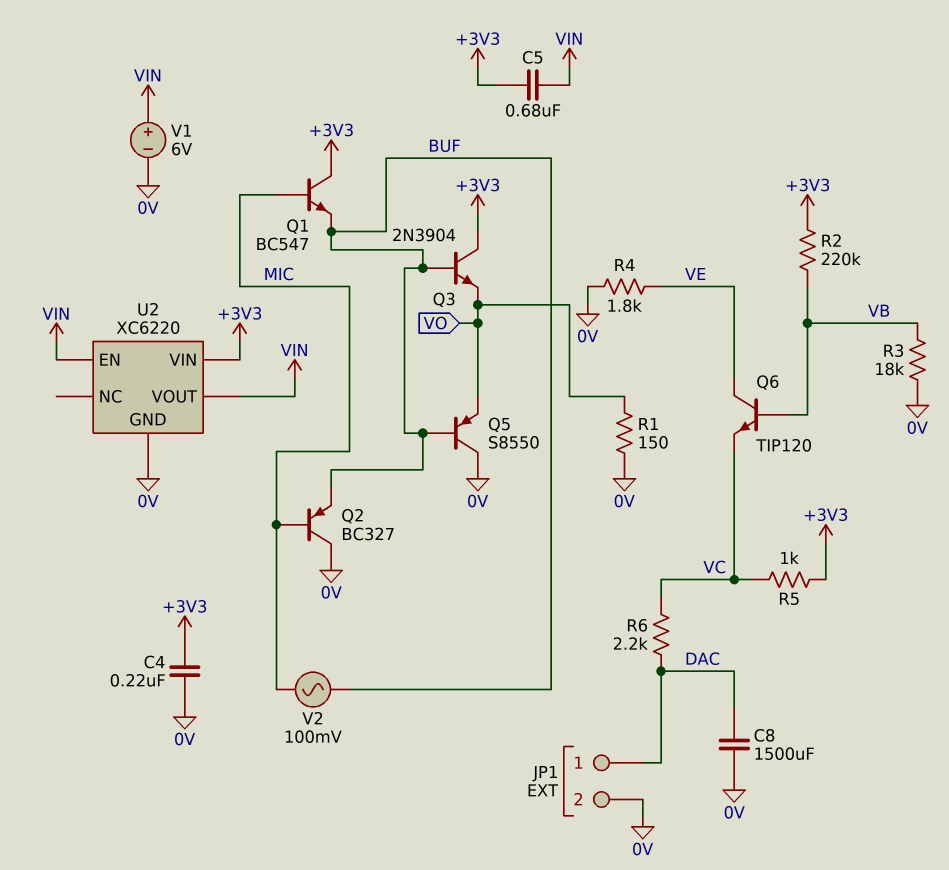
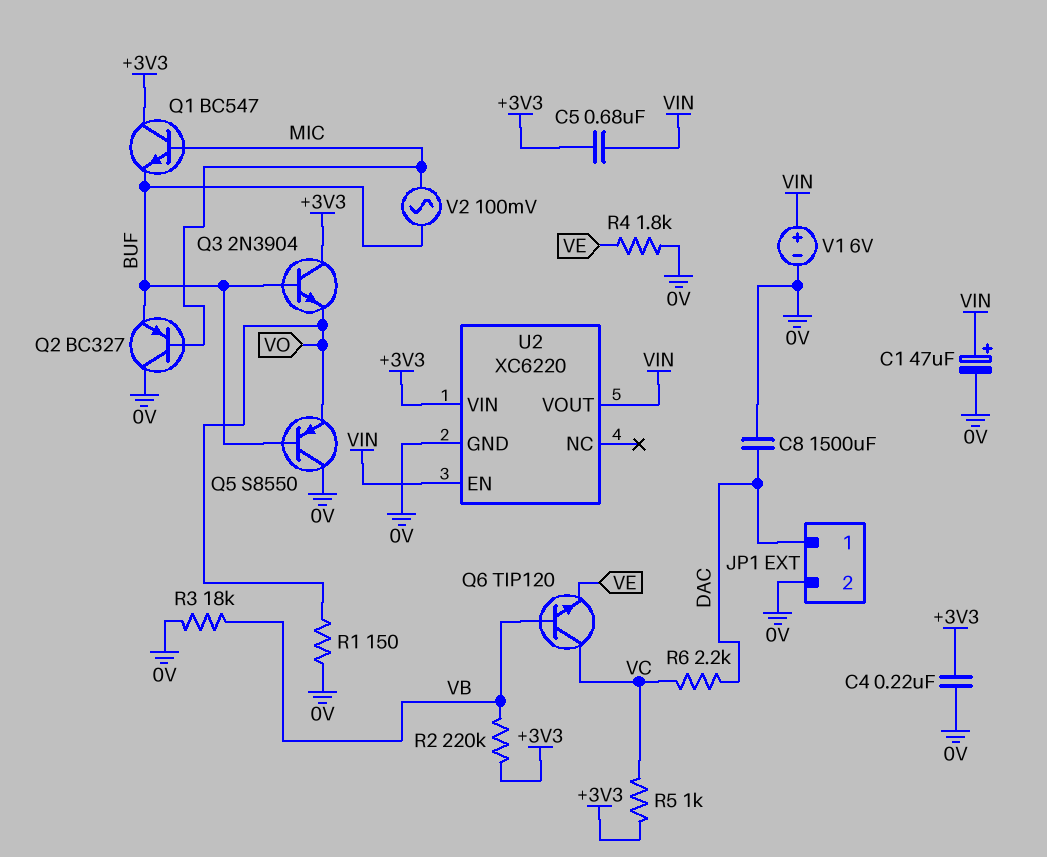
C1: none -> 47uF (plus VIN, minus 0V)
Q6: NPN TIP120 (B VB, C VE, E VC) -> NPN TIP120 (B VB, C VC, E VE)

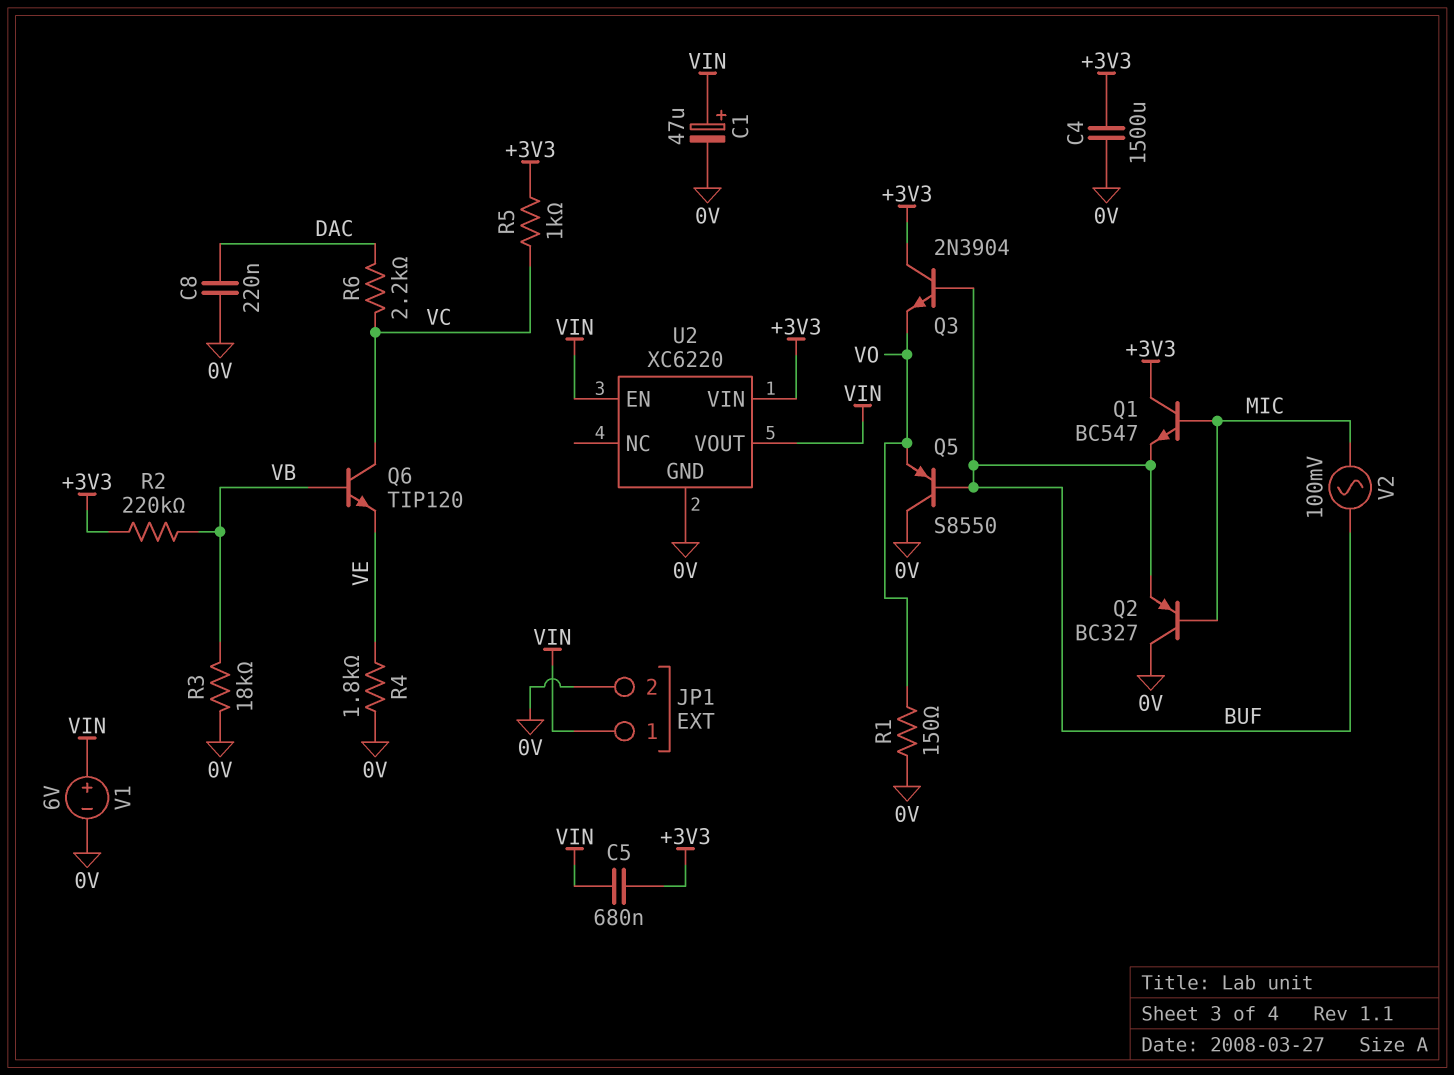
C4: 220nF (+3V3, 0V) -> 1500uF (+3V3, 0V)
C8: 1500uF (0V, DAC) -> 220nF (0V, DAC)
JP1 pin 1: DAC -> VIN

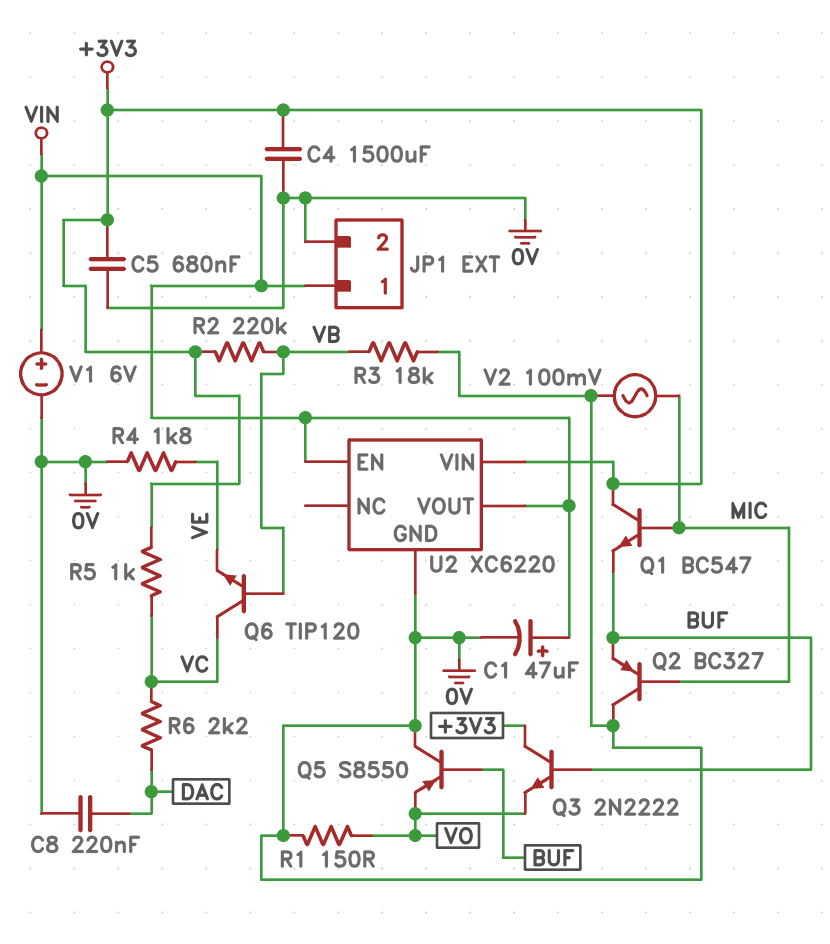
C5: 680nF (+3V3, VIN) -> 680nF (+3V3, 0V)
Q3: NPN 2N3904 (B BUF, C +3V3, E VO) -> NPN 2N2222 (B BUF, C +3V3, E VO)
V2: AC 100mV (BUF, MIC) -> AC 100mV (0V, MIC)

